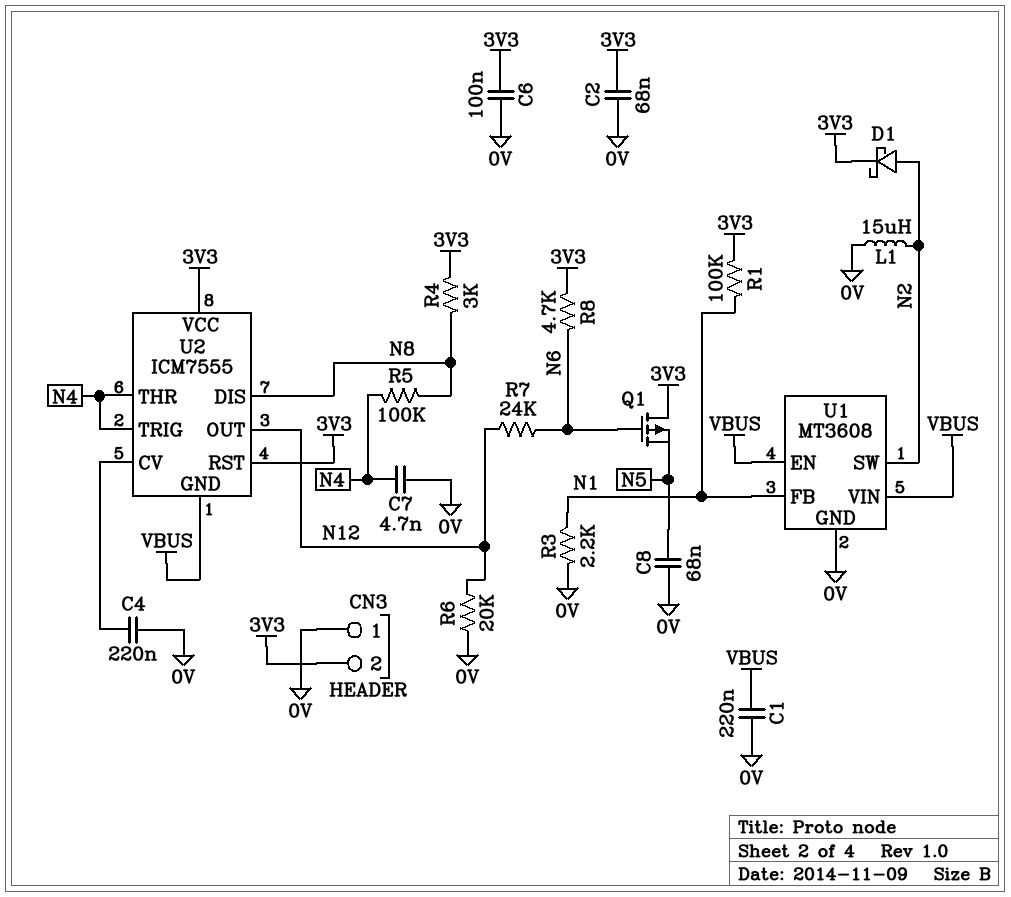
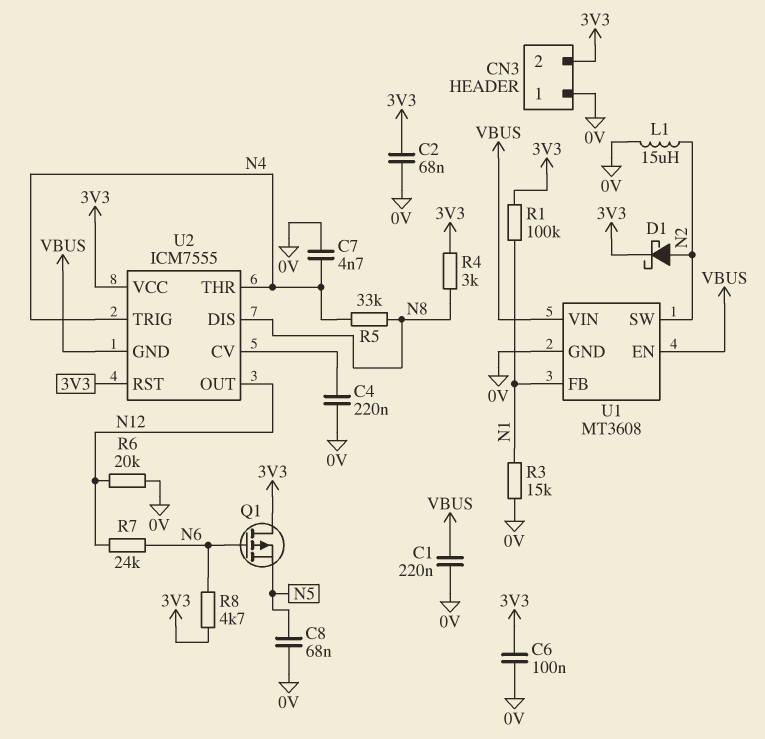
R3: 2.2k (0V, N1) -> 15k (0V, N1)
R5: 100k (N4, N8) -> 33k (N4, N8)

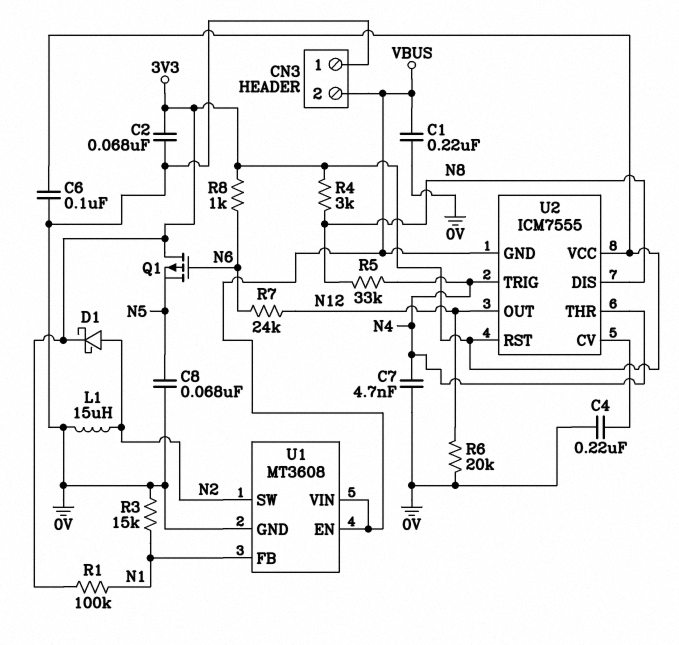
CN3 pin 2: 3V3 -> VBUS
R8: 4.7k (3V3, N6) -> 1k (3V3, N6)

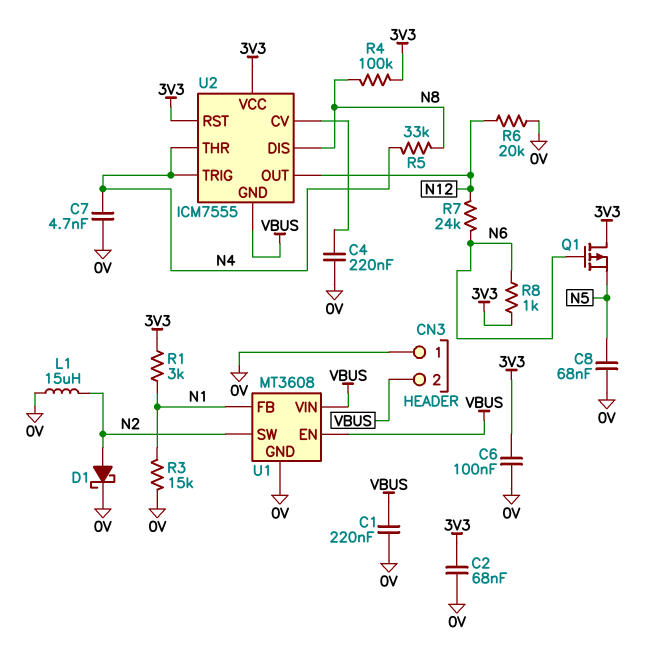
D1: schottky (A N2, K 3V3) -> schottky (A N2, K 0V)
R1: 100k (3V3, N1) -> 3k (3V3, N1)
R4: 3k (3V3, N8) -> 100k (3V3, N8)

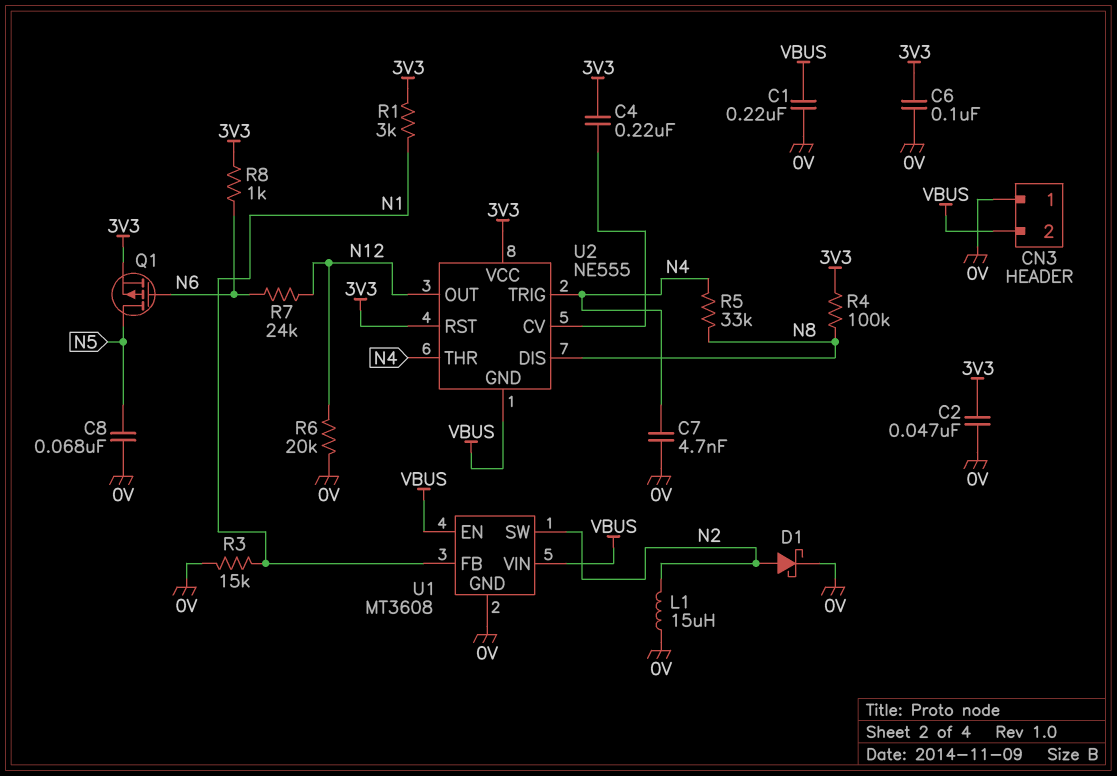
C2: 68nF (0V, 3V3) -> 47nF (0V, 3V3)
C4: 220nF (0V, U2/CV) -> 220nF (3V3, U2/CV)
Q1: PMOS (G N6, D 3V3, S N5) -> PMOS (G N6, D N5, S 3V3)
U2: ICM7555 -> NE555

